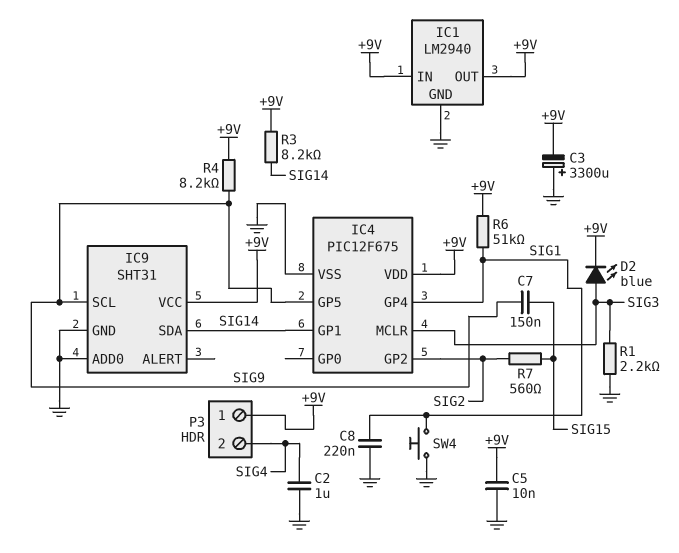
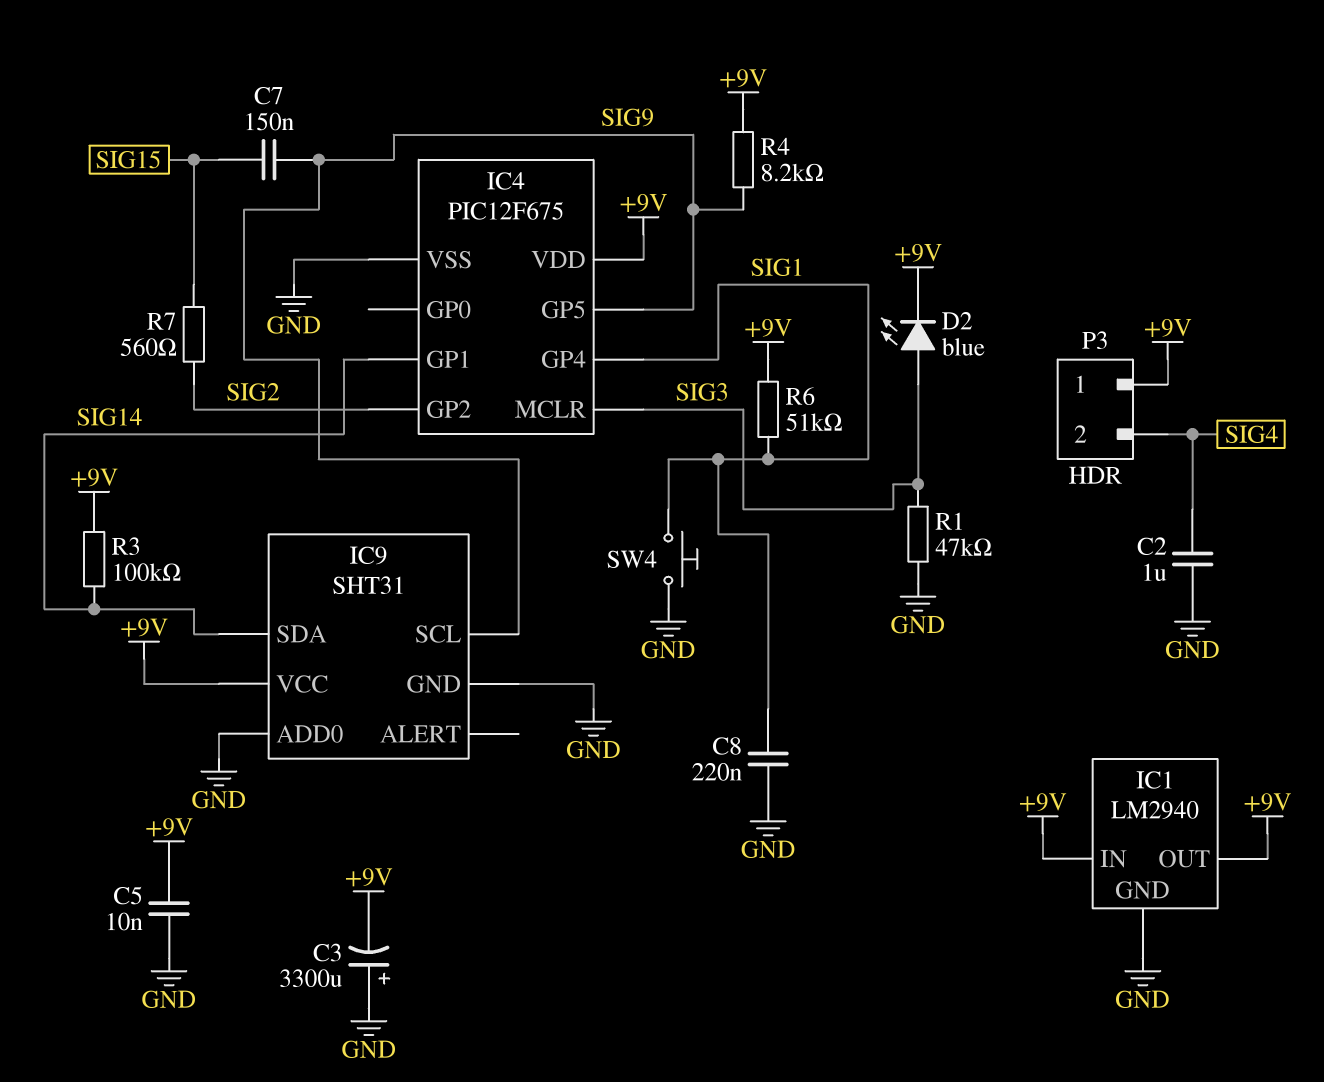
R1: 2.2k (GND, SIG3) -> 47k (GND, SIG3)
R3: 8.2k (+9V, SIG14) -> 100k (+9V, SIG14)

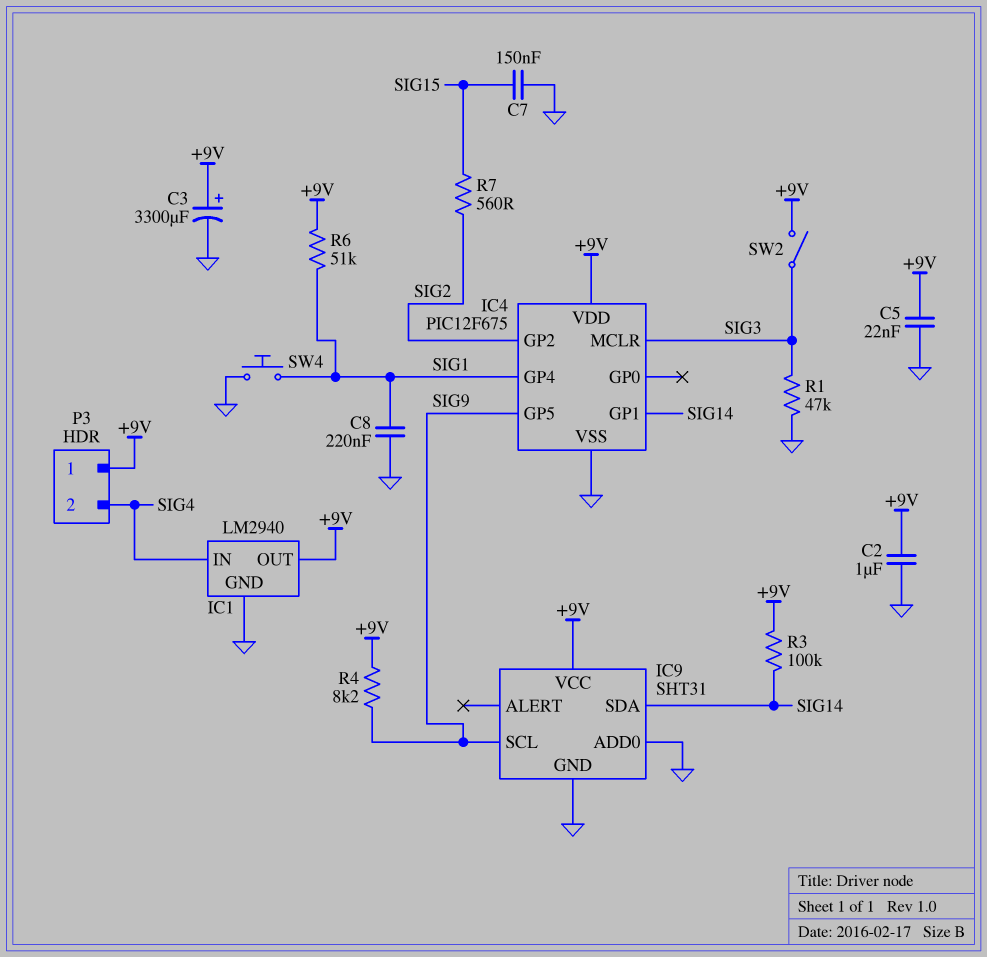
C2: 1uF (GND, SIG4) -> 1uF (+9V, GND)
C3: 3300uF (plus GND, minus +9V) -> 3300uF (plus +9V, minus GND)
C5: 10nF (+9V, GND) -> 22nF (+9V, GND)
C7: 150nF (SIG9, SIG15) -> 150nF (GND, SIG15)
D2: LED blue (A SIG3, K +9V) -> none
IC1 pin IN: +9V -> SIG4
SW2: none -> switch (+9V, SIG3)

